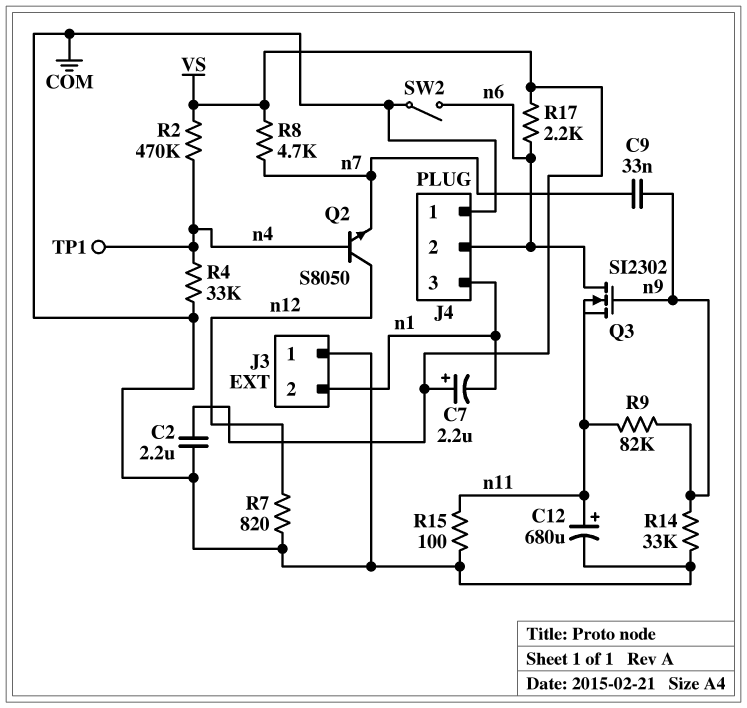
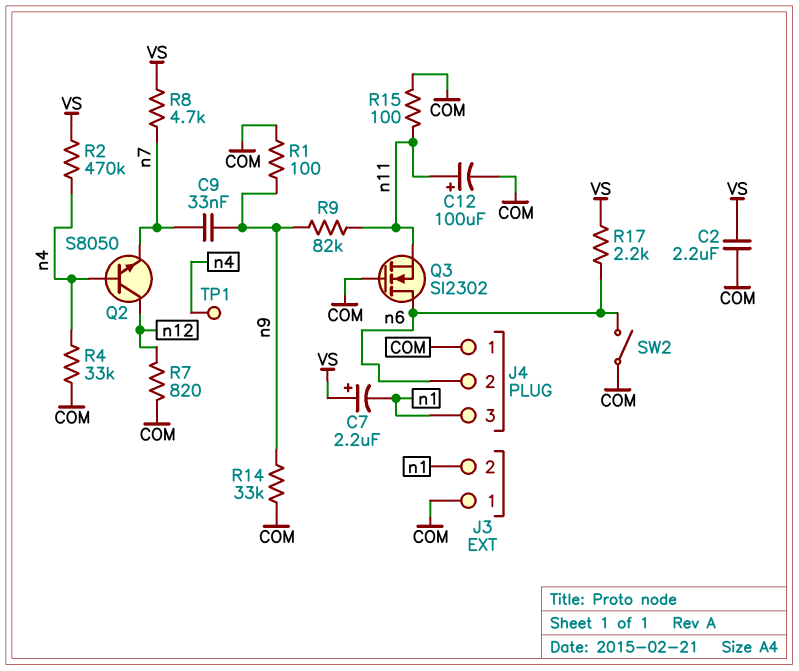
C12: 680uF (plus n11, minus COM) -> 100uF (plus n11, minus COM)
Q3: NMOS SI2302 (G n9, D n6, S n11) -> NMOS SI2302 (G COM, D n6, S n11)
R1: none -> 100 (COM, n9)

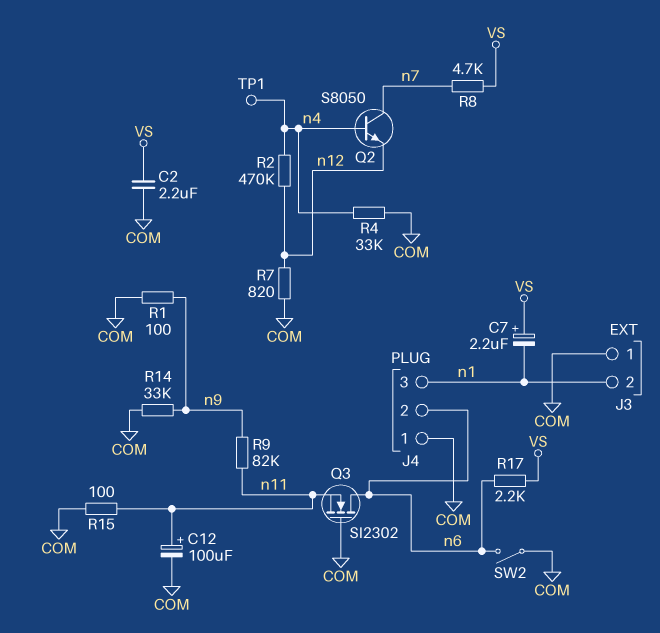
C9: 33nF (n7, n9) -> none
Q2: NPN S8050 (B n4, C n12, E n7) -> NPN S8050 (B n4, C n7, E n12)
R2: 470k (VS, n4) -> 470k (n4, n12)

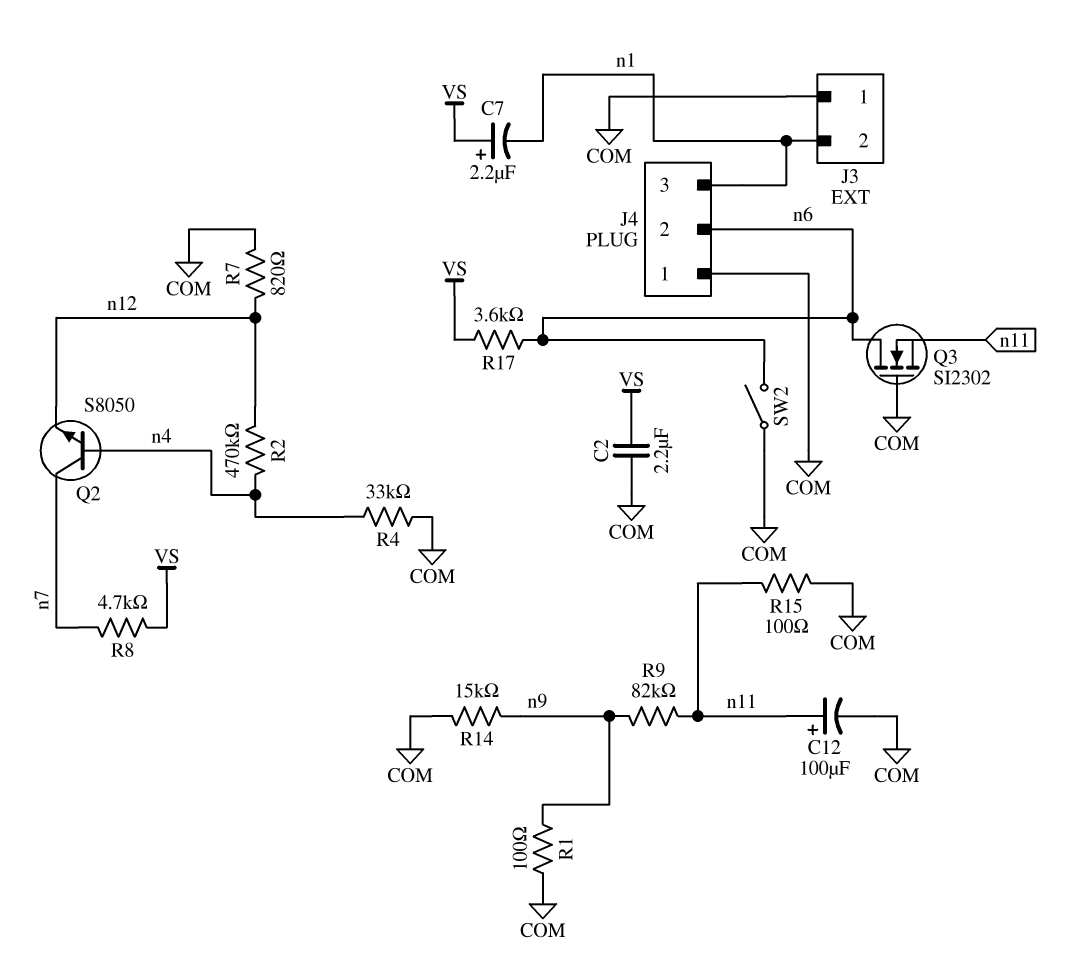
R14: 33k (COM, n9) -> 15k (COM, n9)
R17: 2.2k (VS, n6) -> 3.6k (VS, n6)
TP1: test point (n4) -> none

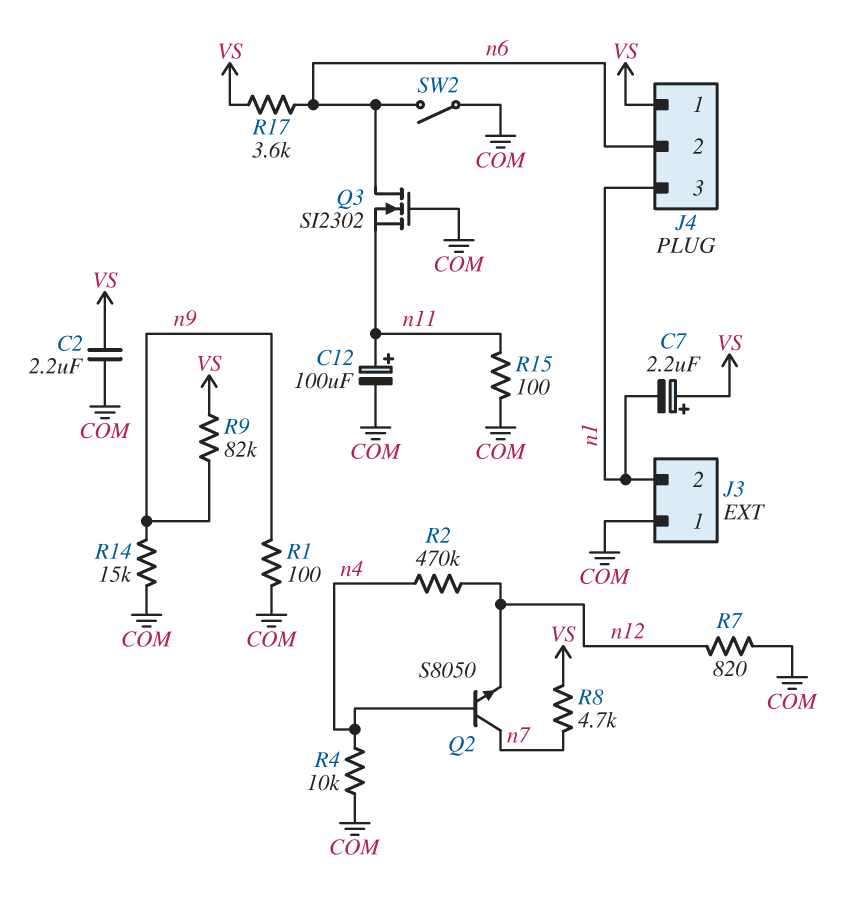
J4 pin 1: COM -> VS
R4: 33k (COM, n4) -> 10k (COM, n4)
R9: 82k (n9, n11) -> 82k (VS, n9)

